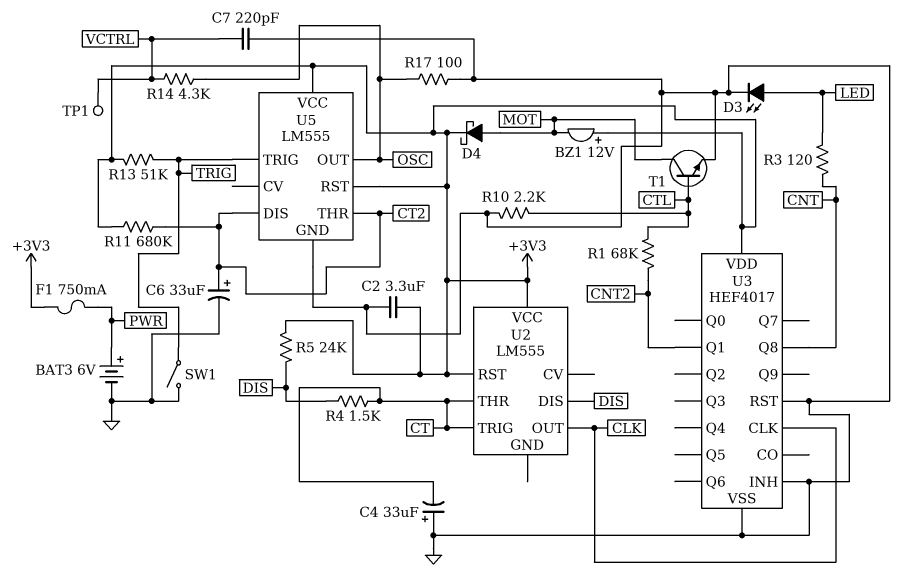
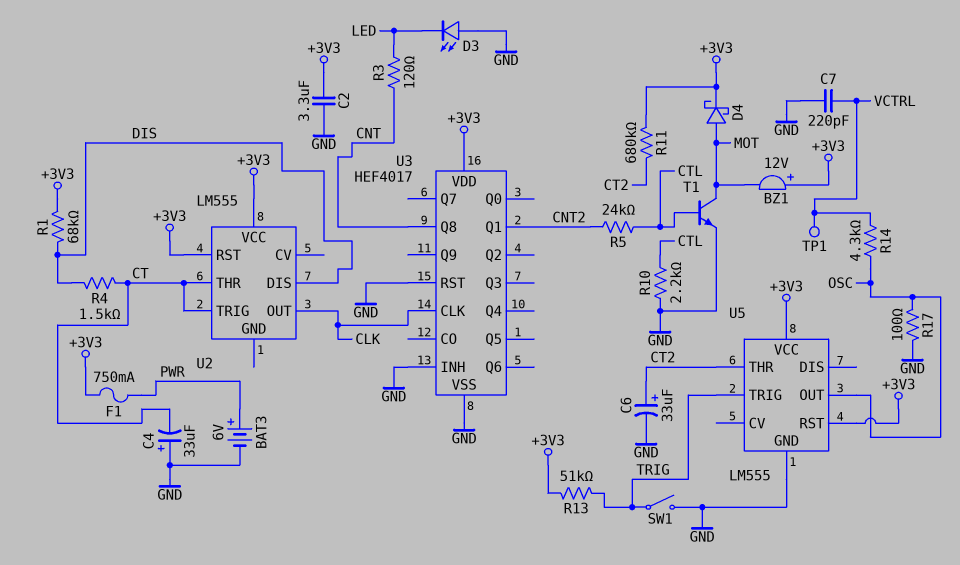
D3: LED (A LED, K GND) -> LED (A GND, K LED)
R1: 68k (CNT2, CTL) -> 68k (+3V3, DIS)
R5: 24k (+3V3, DIS) -> 24k (CNT2, CTL)
U5 pin DIS: CT2 -> none

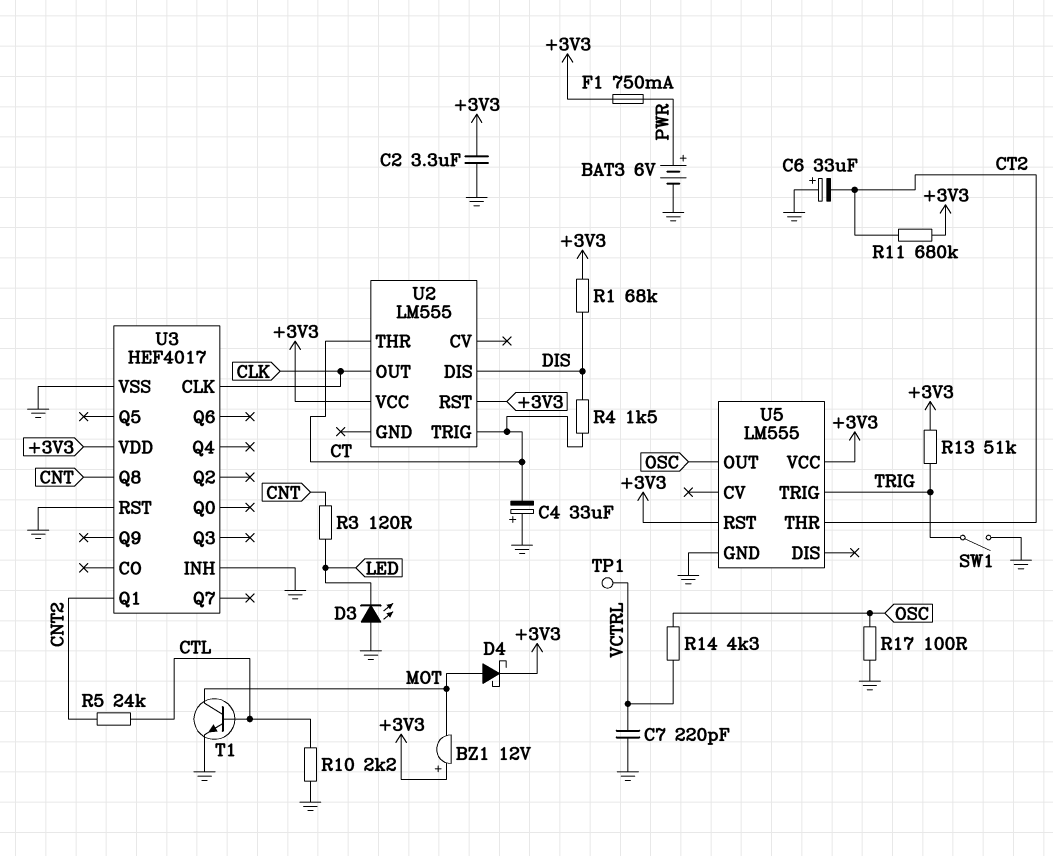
C6: 33uF (plus CT2, minus GND) -> 33uF (plus GND, minus CT2)

